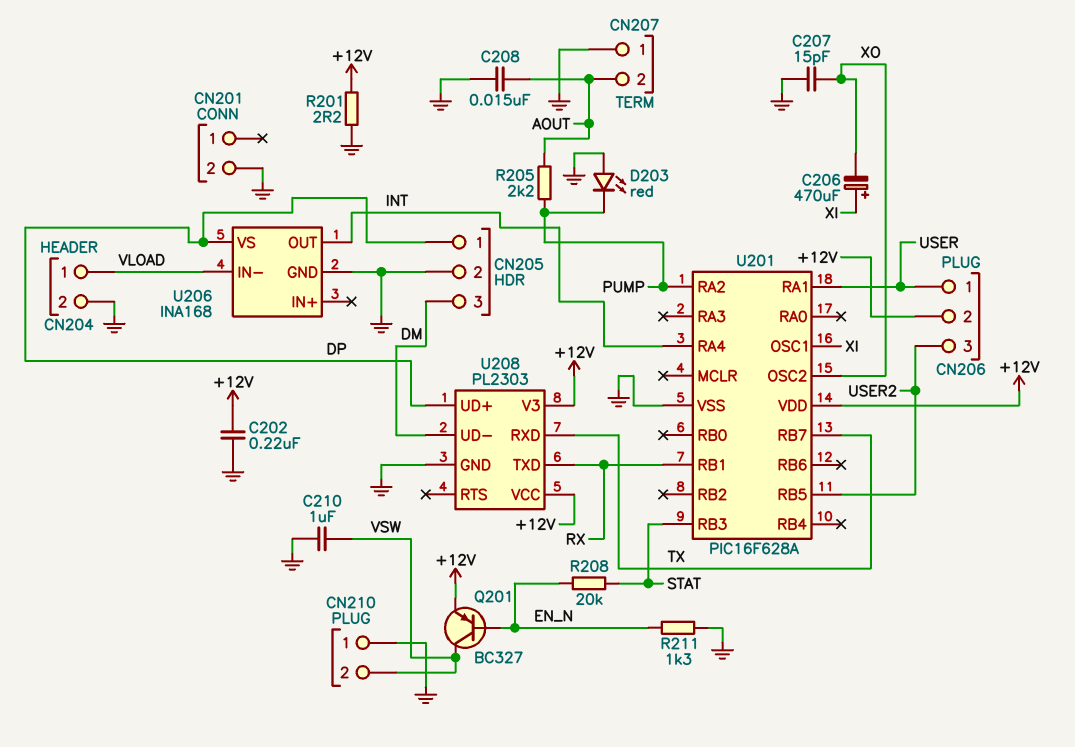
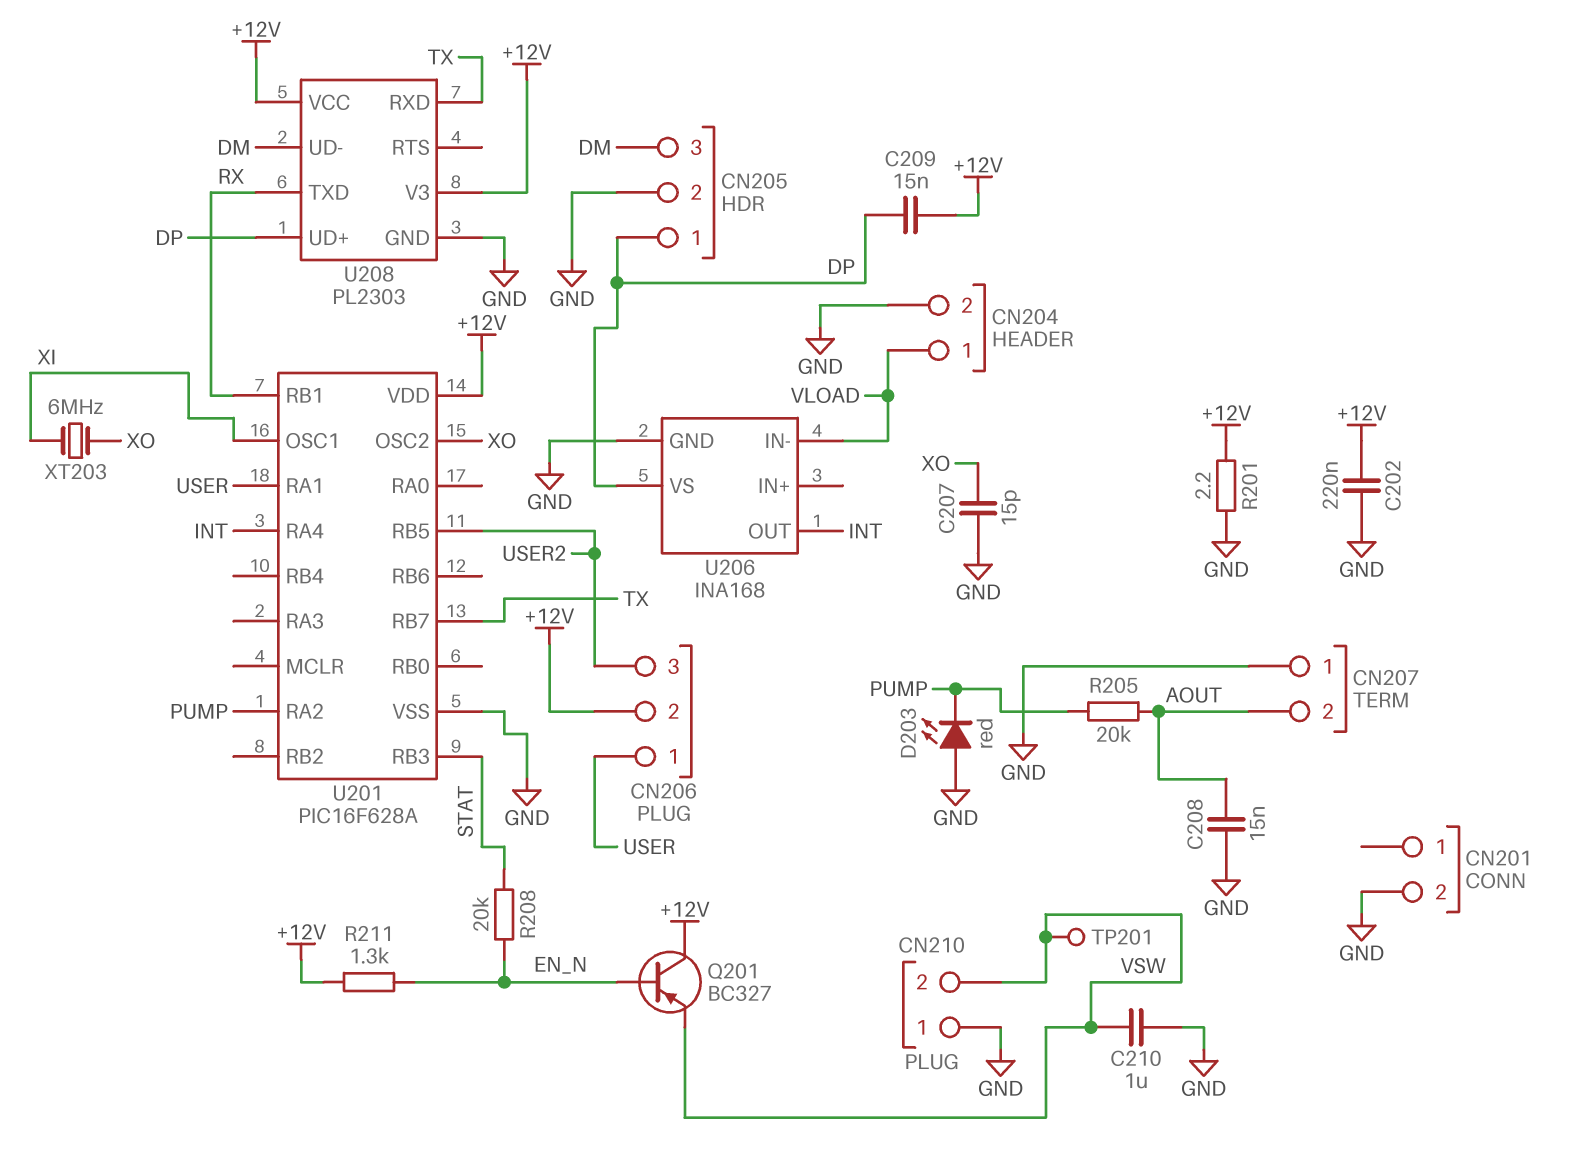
C206: 470uF (plus XI, minus XO) -> none
C209: none -> 15nF (+12V, DP)
Q201: PNP BC327 (B EN_N, C VSW, E +12V) -> PNP BC327 (B EN_N, C +12V, E VSW)
R205: 2.2k (AOUT, PUMP) -> 20k (AOUT, PUMP)
R211: 1.3k (EN_N, GND) -> 1.3k (+12V, EN_N)
TP201: none -> test point (VSW)
XT203: none -> 6MHz (XI, XO)

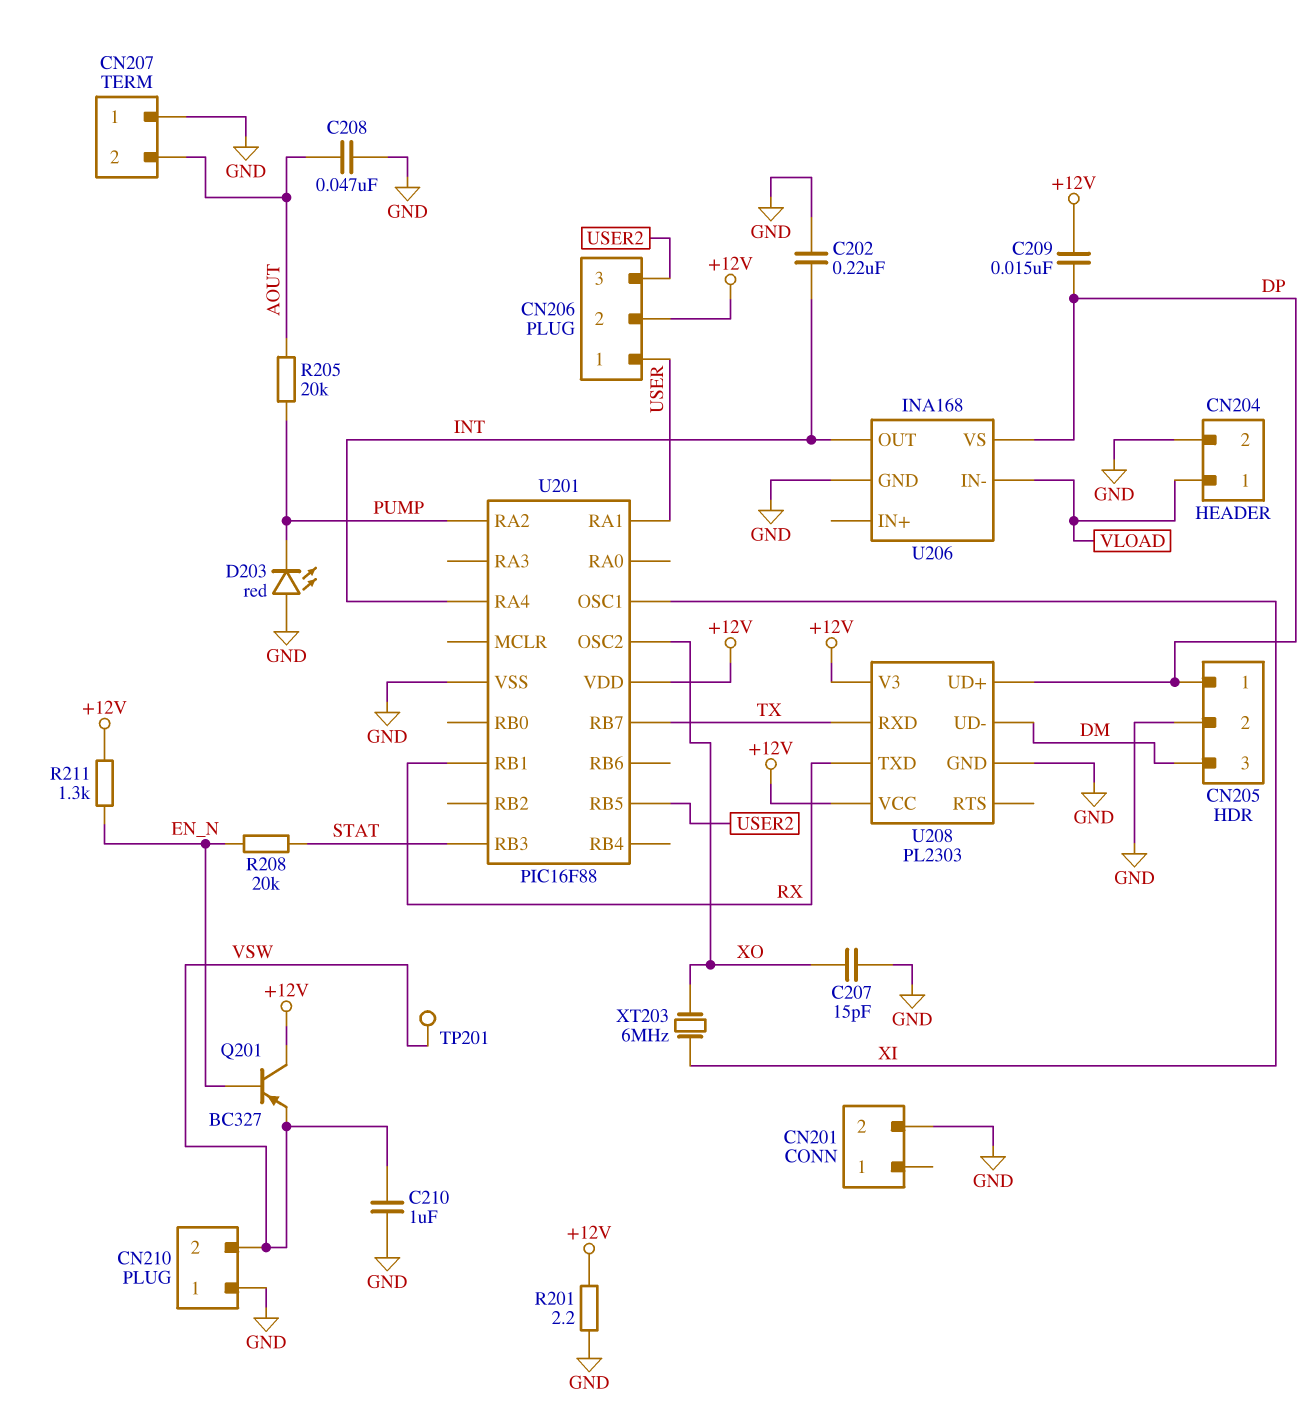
C202: 220nF (+12V, GND) -> 220nF (GND, INT)
C208: 15nF (AOUT, GND) -> 47nF (AOUT, GND)
U201: PIC16F628A -> PIC16F88

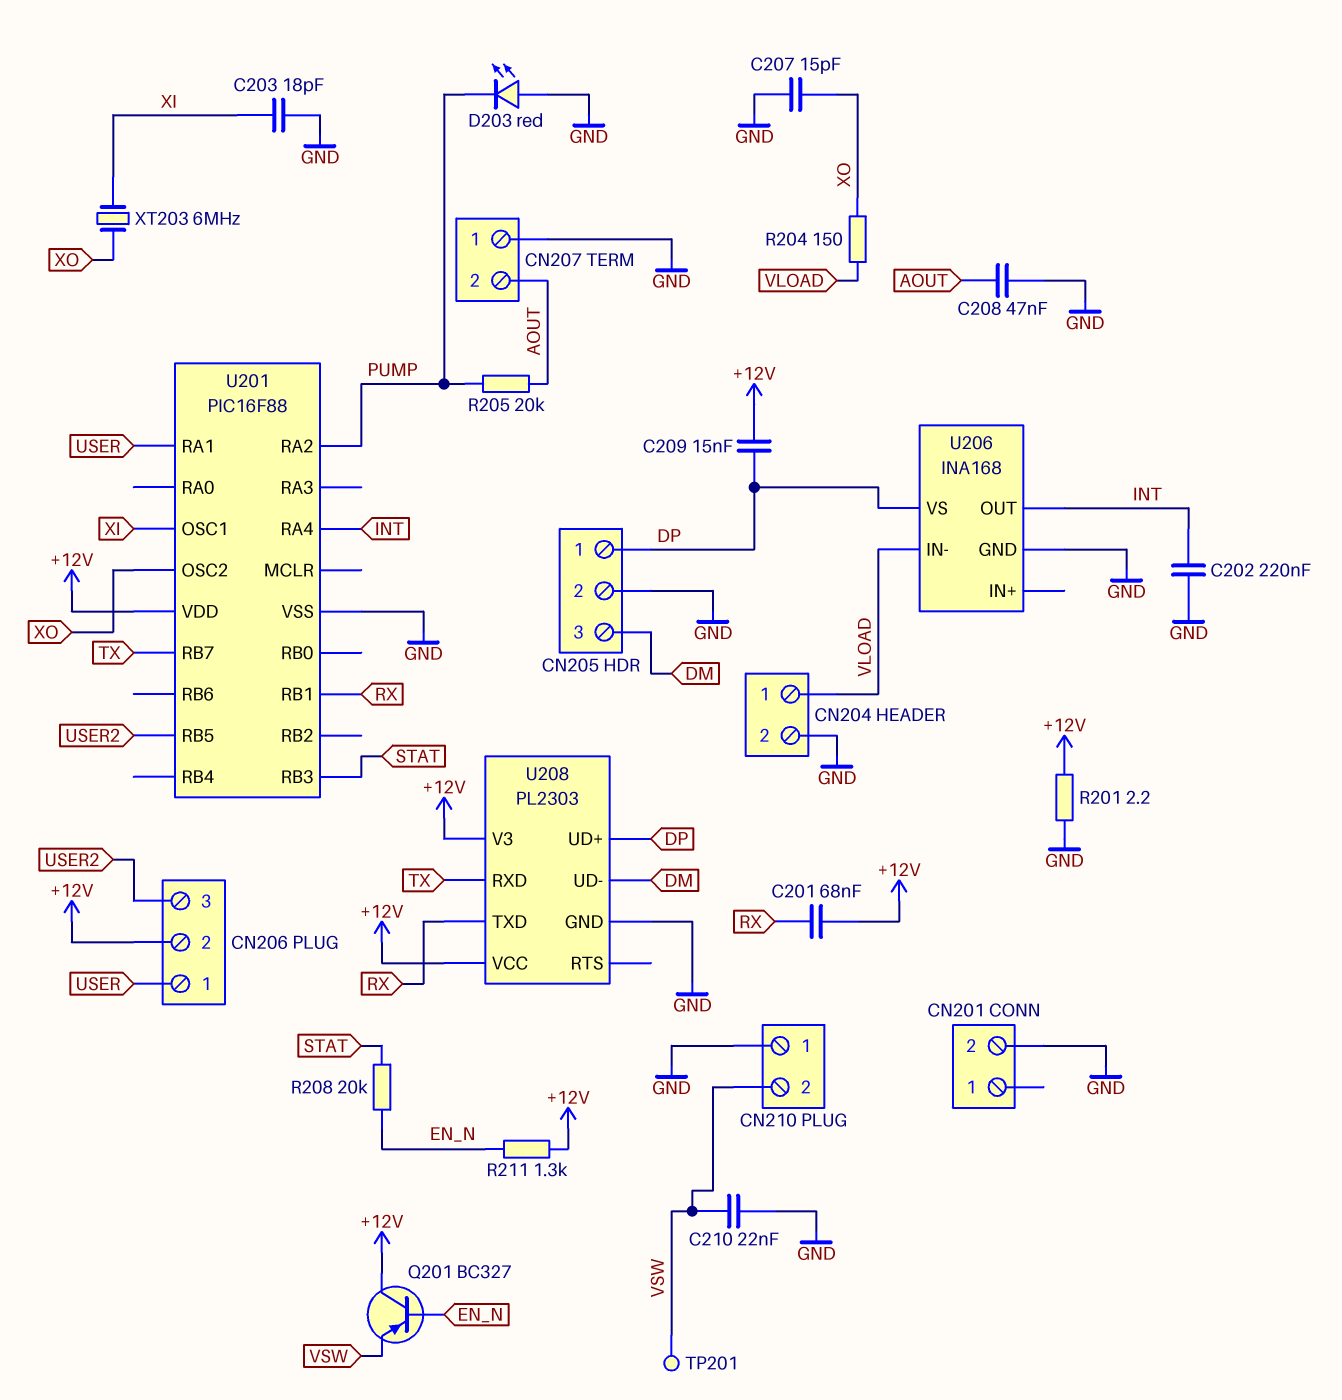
C201: none -> 68nF (+12V, RX)
C203: none -> 18pF (GND, XI)
C210: 1uF (GND, VSW) -> 22nF (GND, VSW)
R204: none -> 150 (VLOAD, XO)

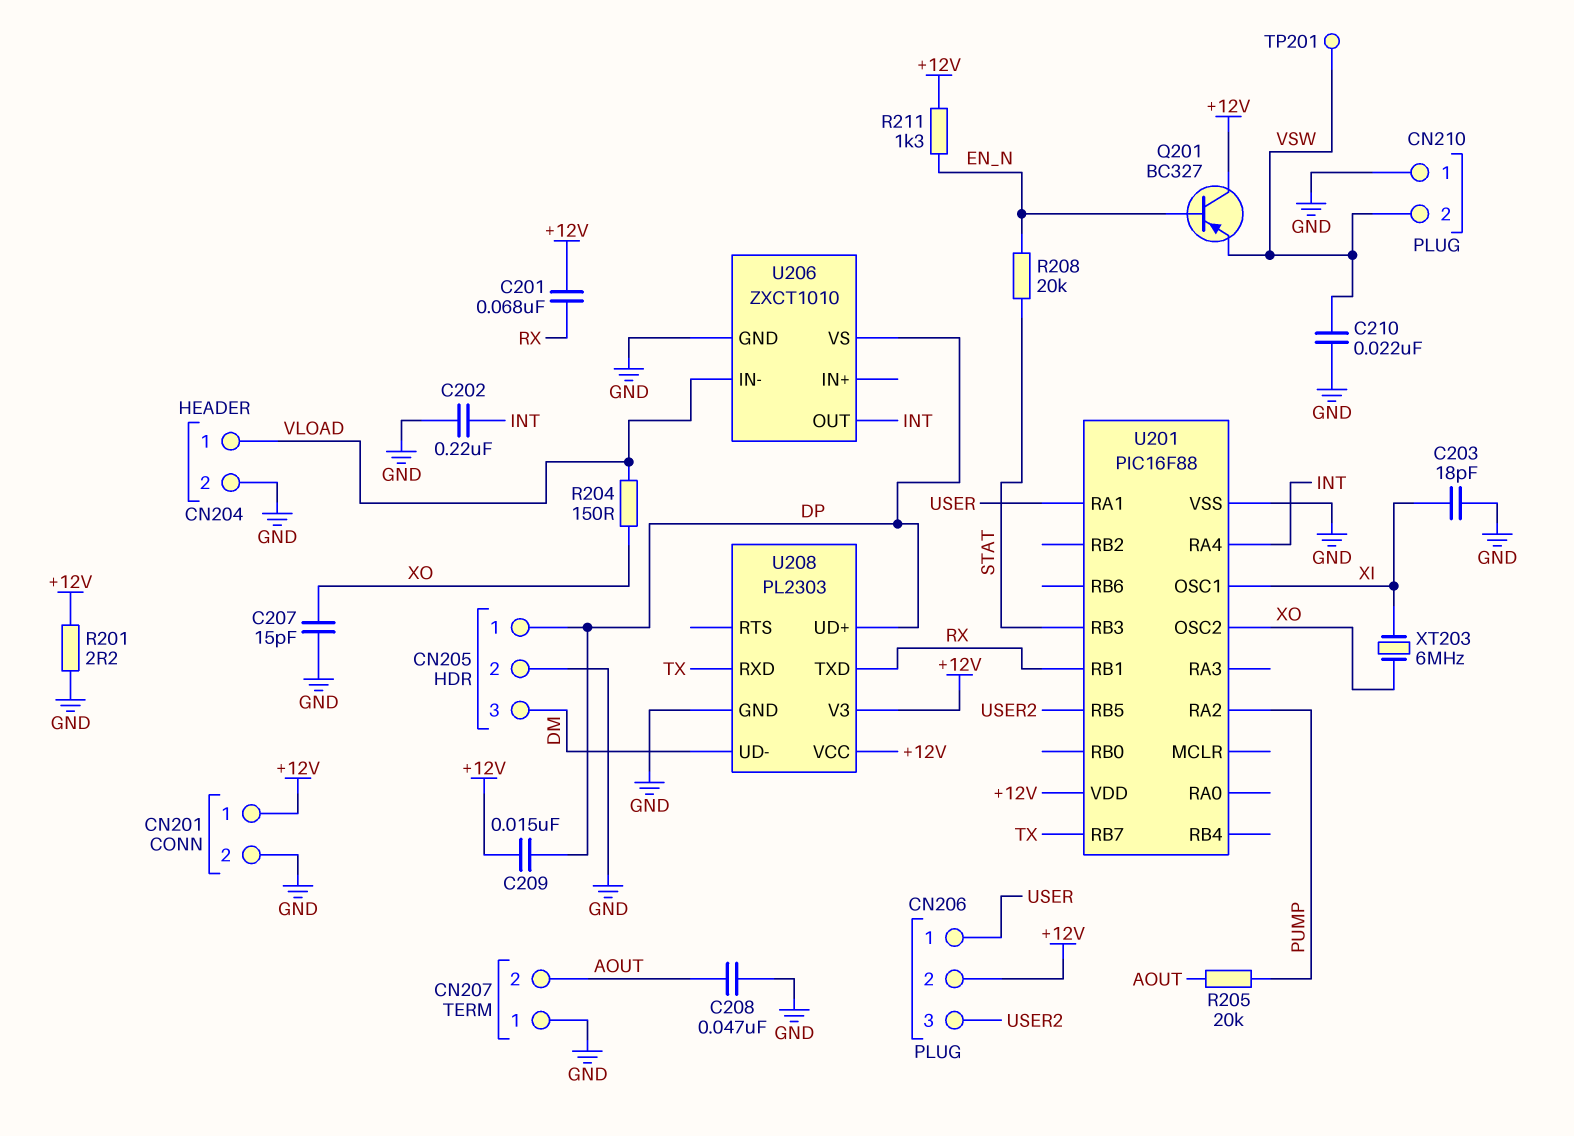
CN201 pin 1: none -> +12V
D203: LED red (A GND, K PUMP) -> none
U206: INA168 -> ZXCT1010

